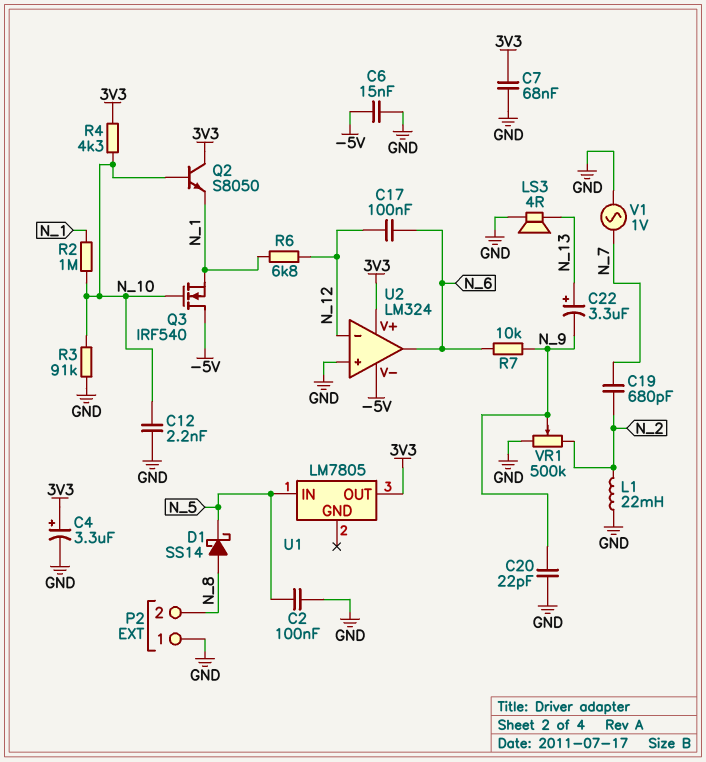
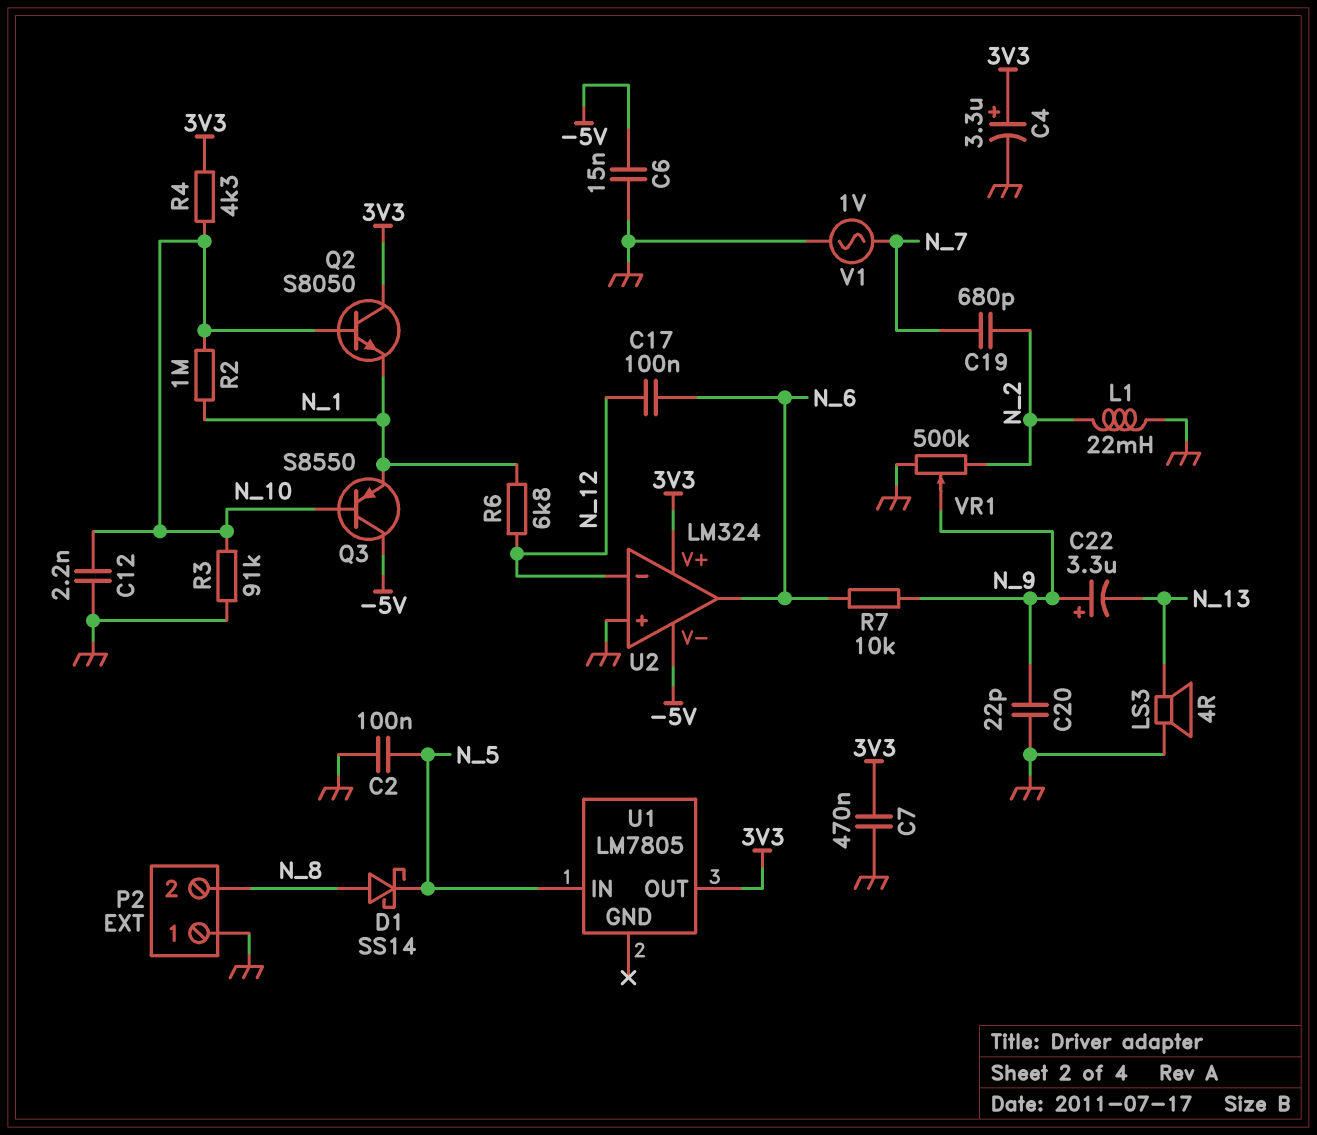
C7: 68nF (3V3, GND) -> 470nF (3V3, GND)
C22: 3.3uF (plus N_13, minus N_9) -> 3.3uF (plus N_9, minus N_13)
Q3: NMOS IRF540 (G N_10, D -5V, S N_1) -> PNP S8550 (B N_10, C -5V, E N_1)

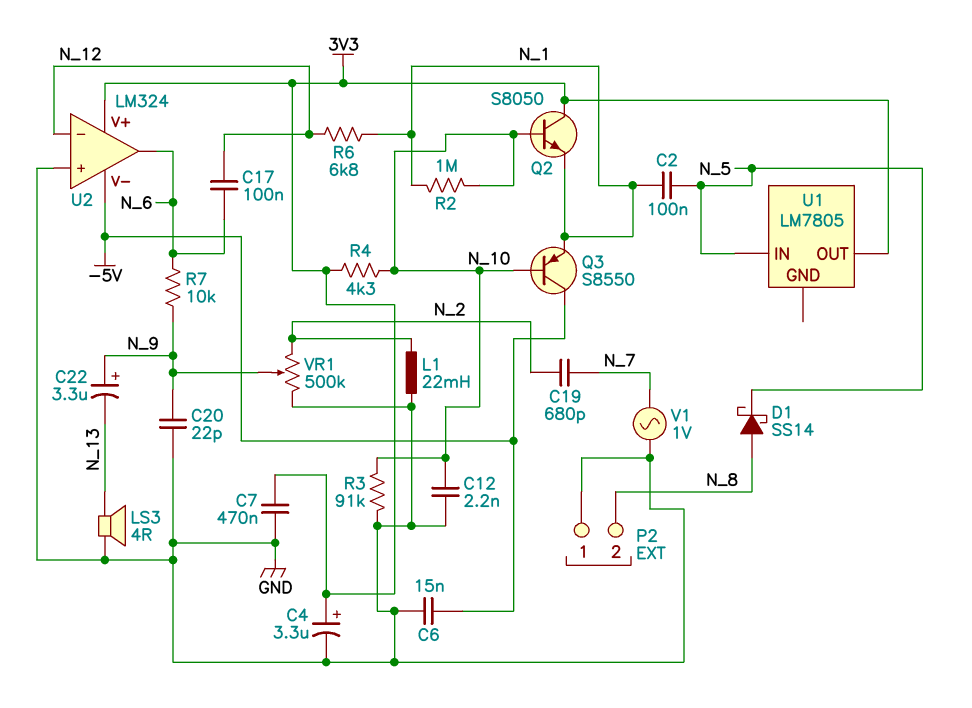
C2: 100nF (GND, N_5) -> 100nF (N_1, N_5)

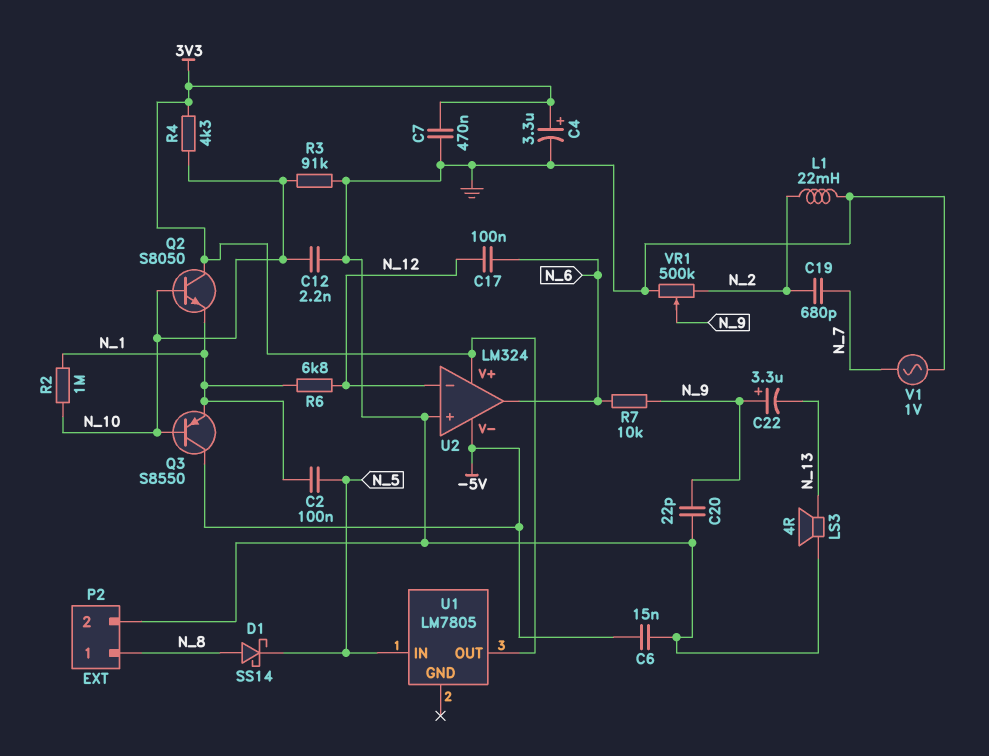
P2 pin 1: GND -> N_8
P2 pin 2: N_8 -> GND

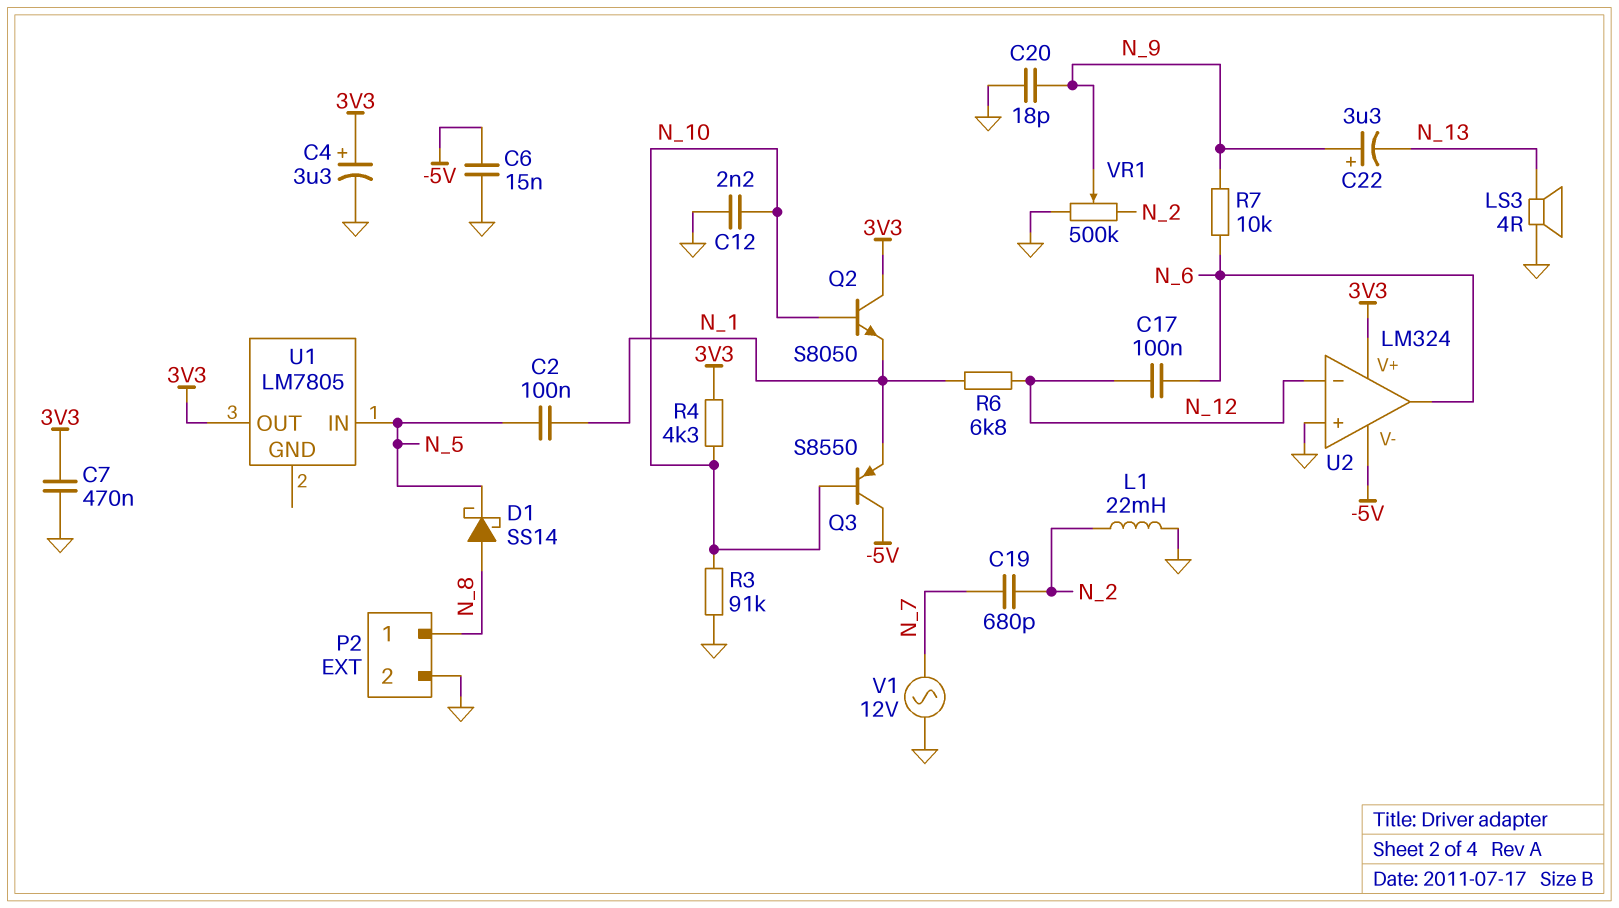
C20: 22pF (GND, N_9) -> 18pF (GND, N_9)
R2: 1M (N_1, N_10) -> none
V1: AC 1V (GND, N_7) -> AC 12V (GND, N_7)

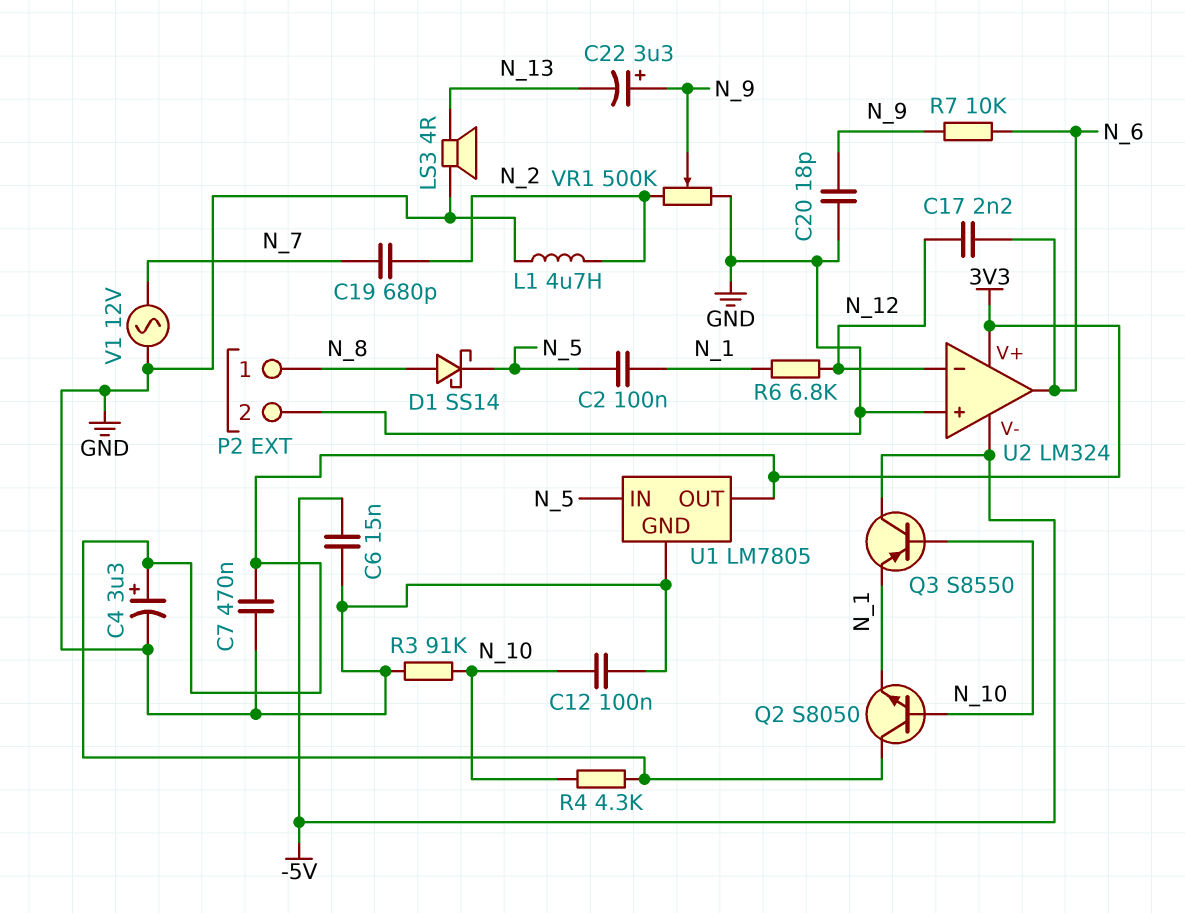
C12: 2.2nF (GND, N_10) -> 100nF (GND, N_10)
C17: 100nF (N_6, N_12) -> 2.2nF (N_6, N_12)
L1: 22mH (GND, N_2) -> 4.7uH (GND, N_2)
U1 pin GND: none -> GND

